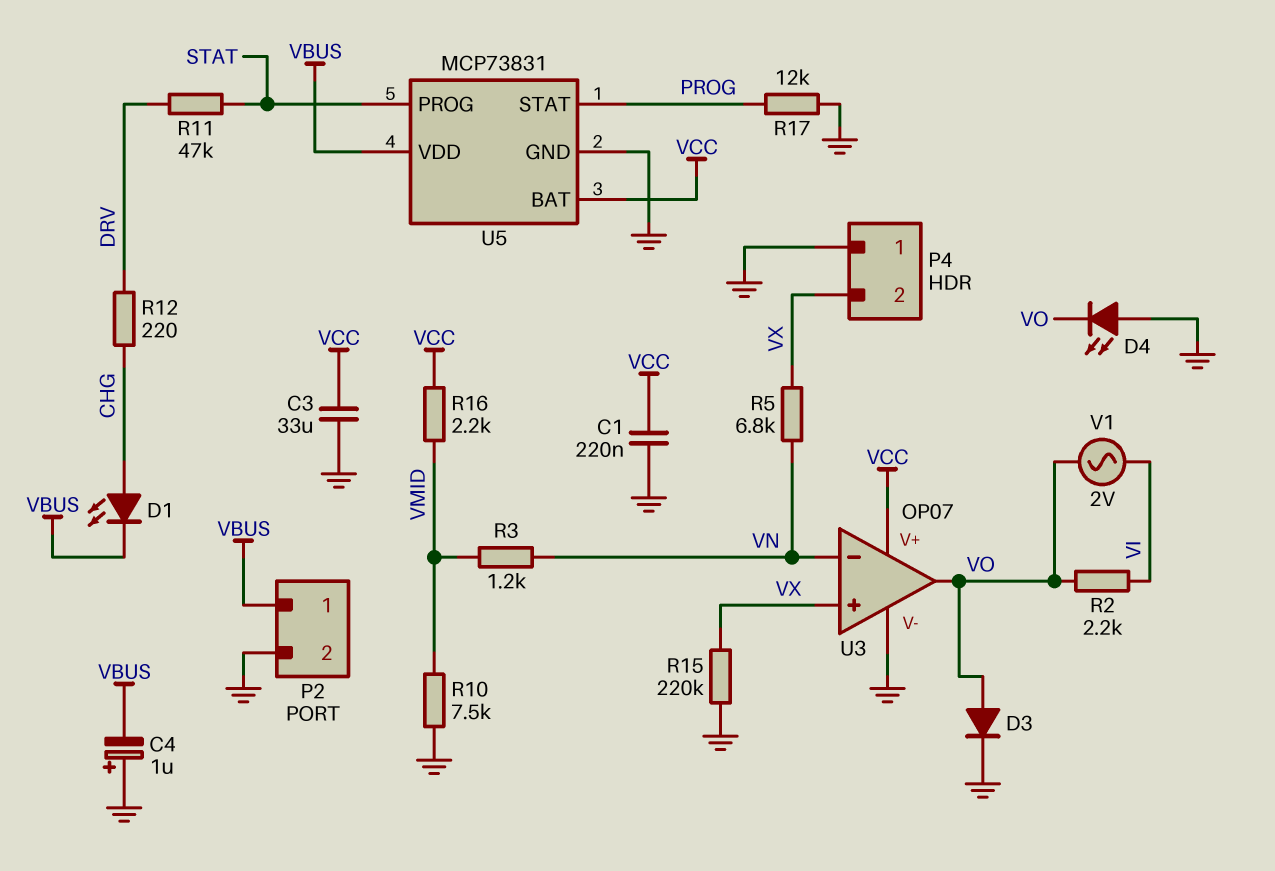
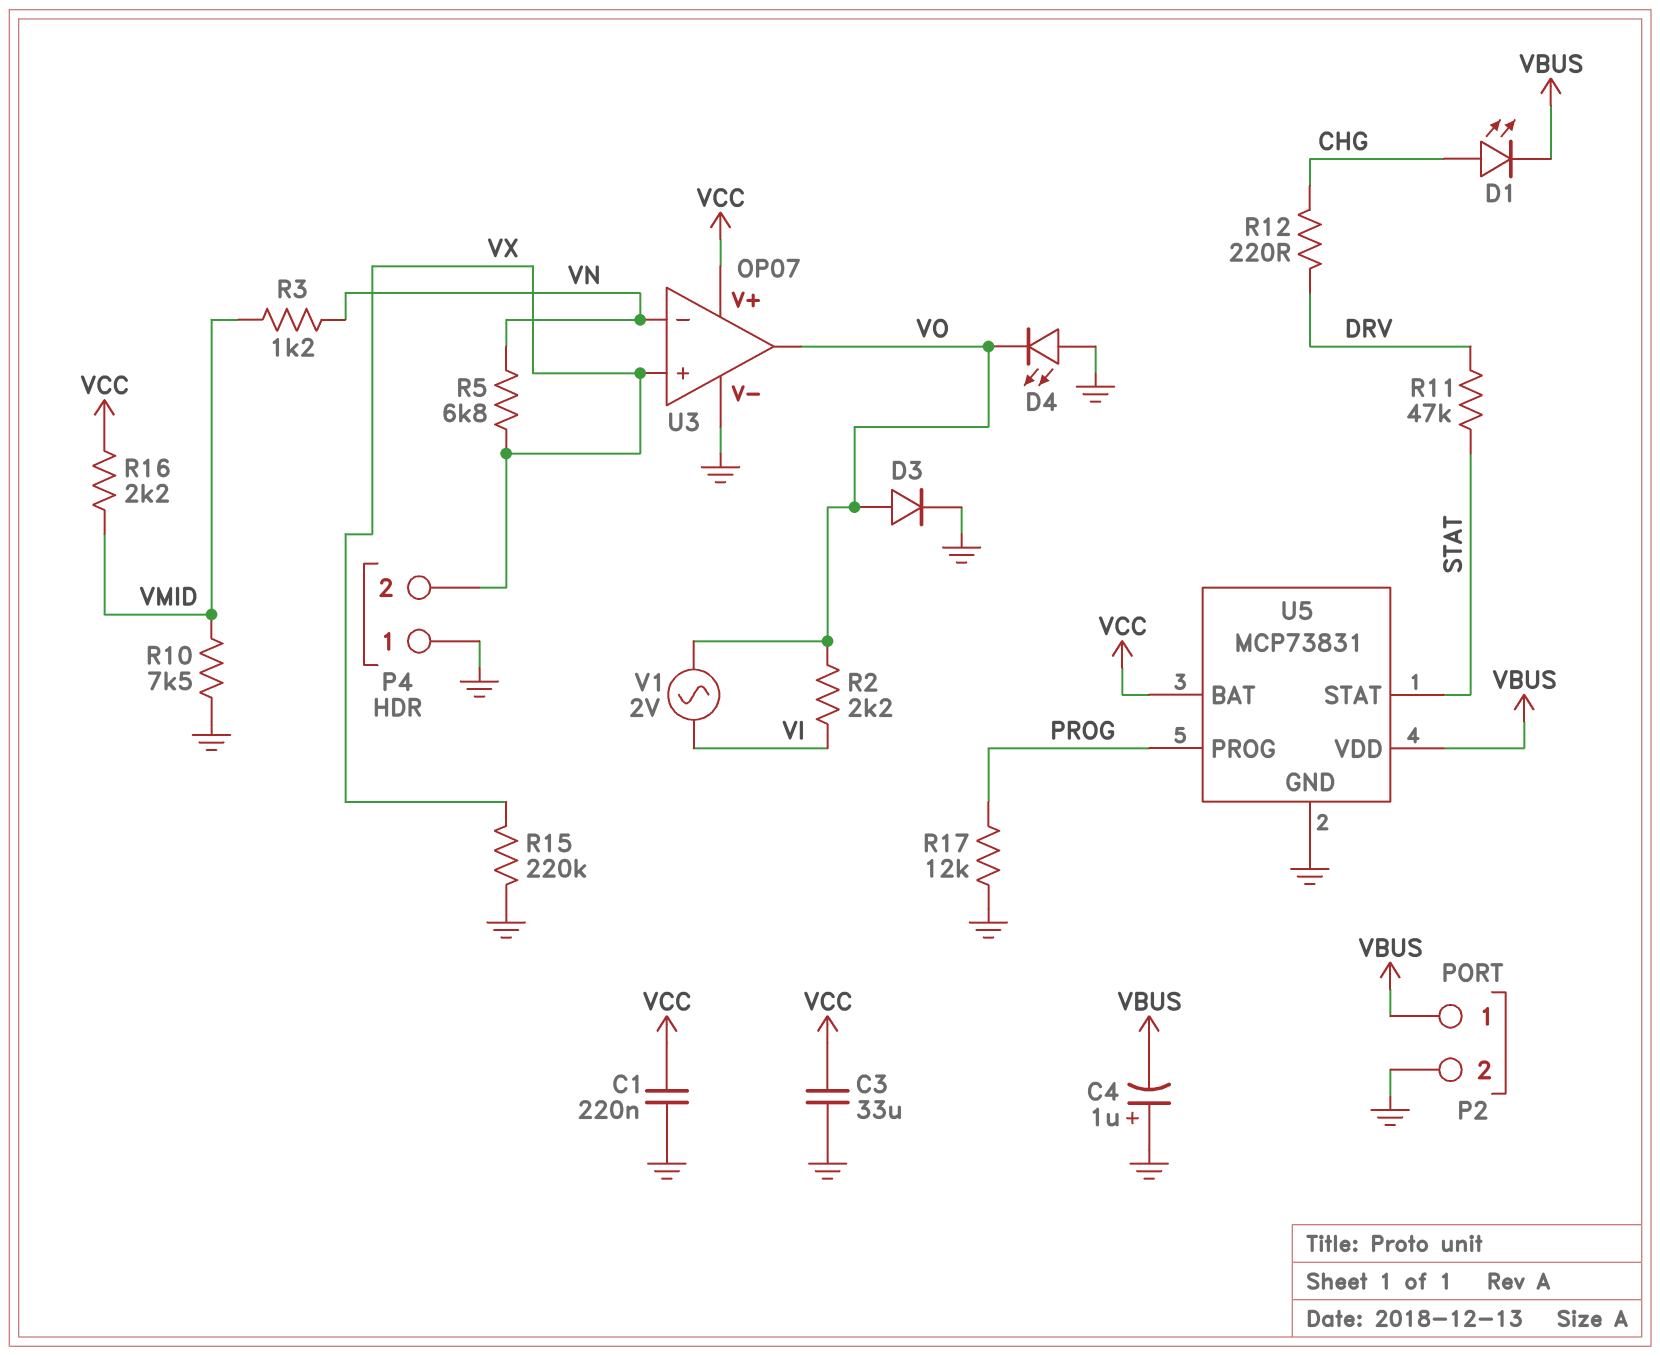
U5 pin PROG: STAT -> PROG
U5 pin STAT: PROG -> STAT

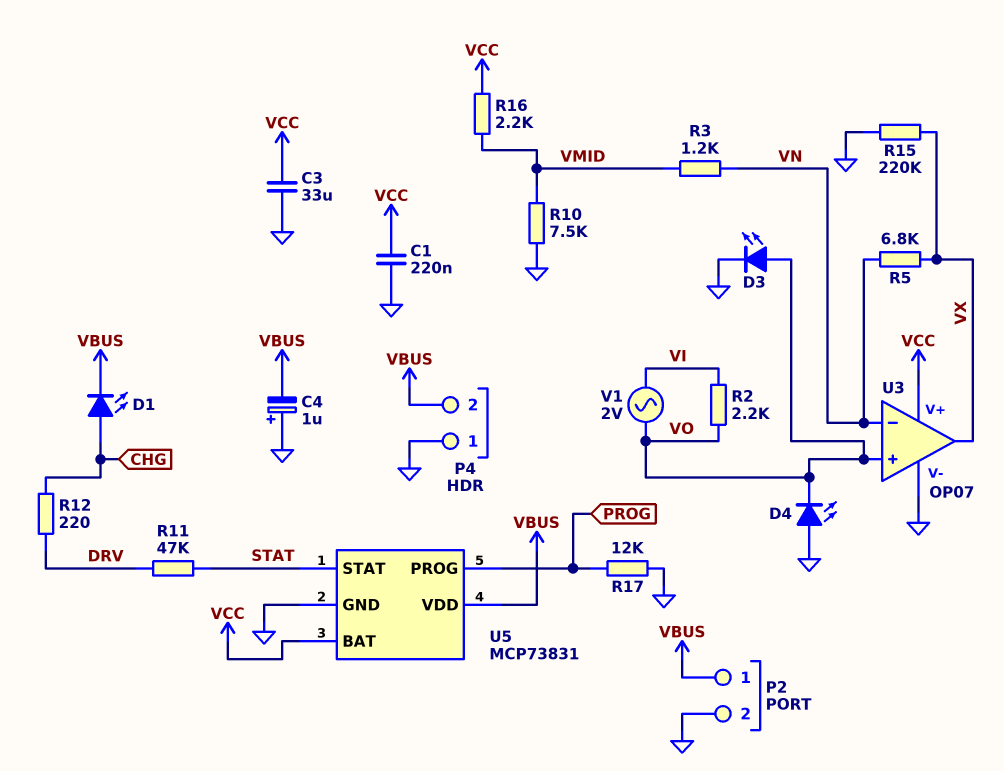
D3: diode (A VO, K GND) -> LED (A VO, K GND)
P4 pin 2: VX -> VBUS
U3 pin in+: VX -> VO
U3 pin out: VO -> VX

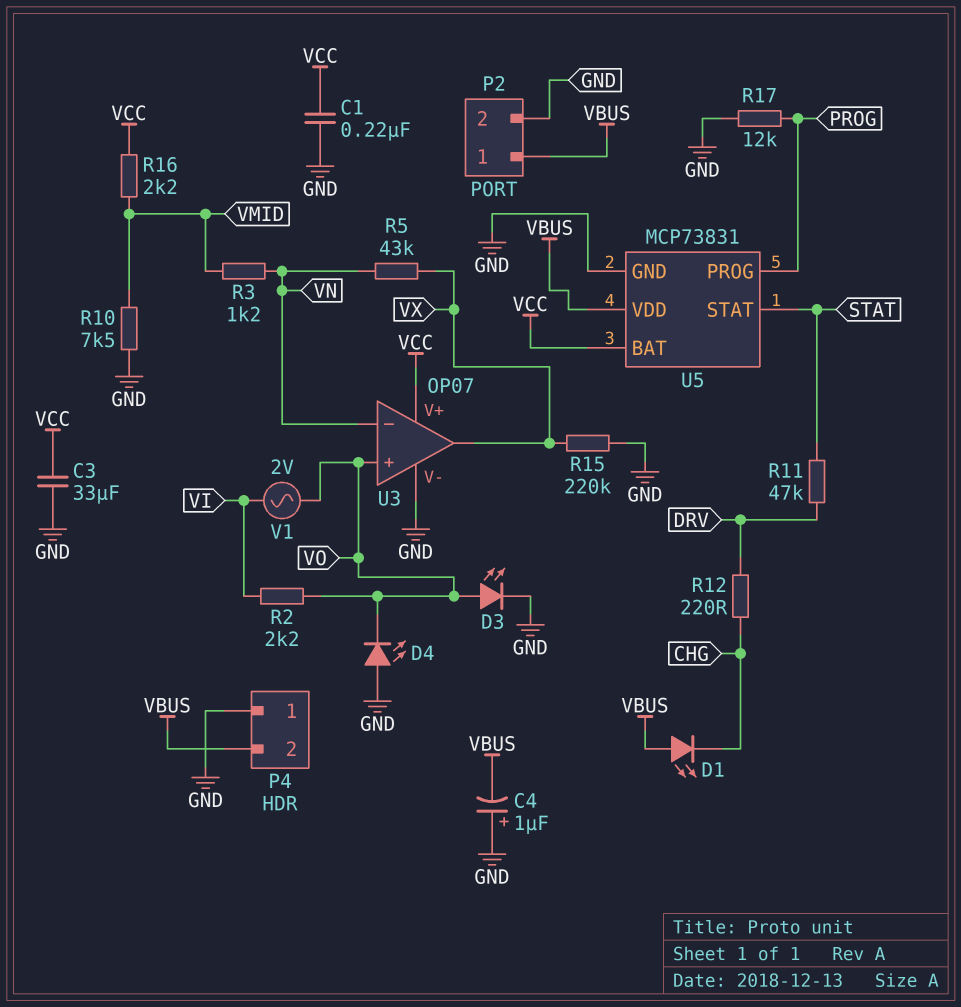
D1: LED (A CHG, K VBUS) -> LED (A VBUS, K CHG)
R5: 6.8k (VN, VX) -> 43k (VN, VX)

